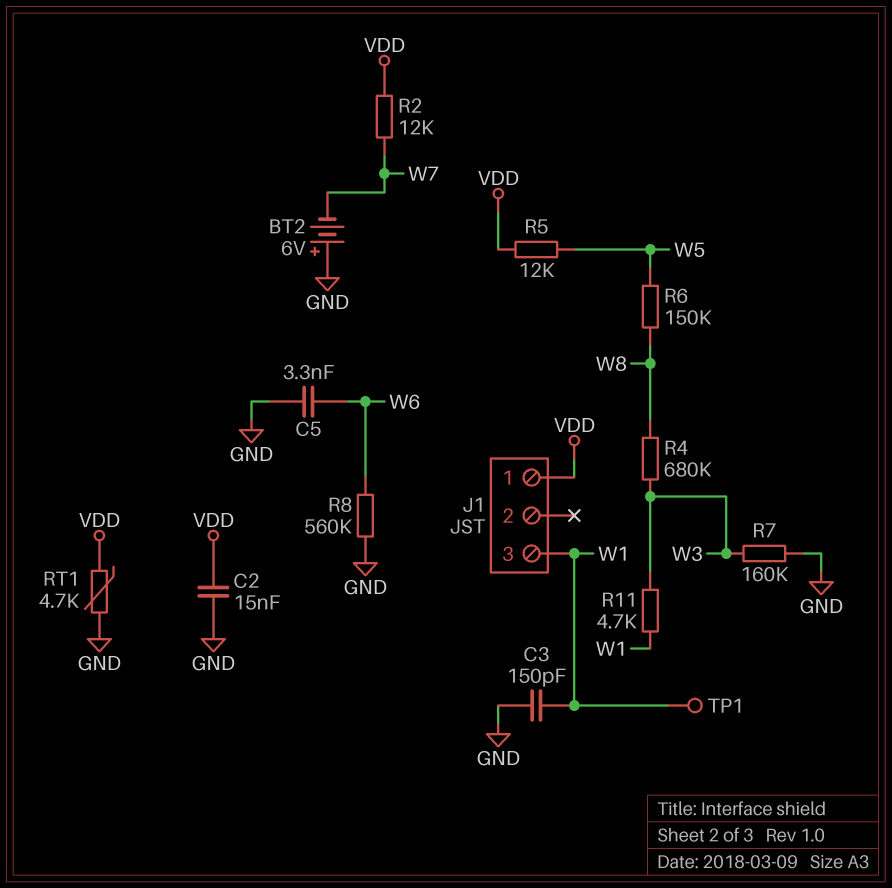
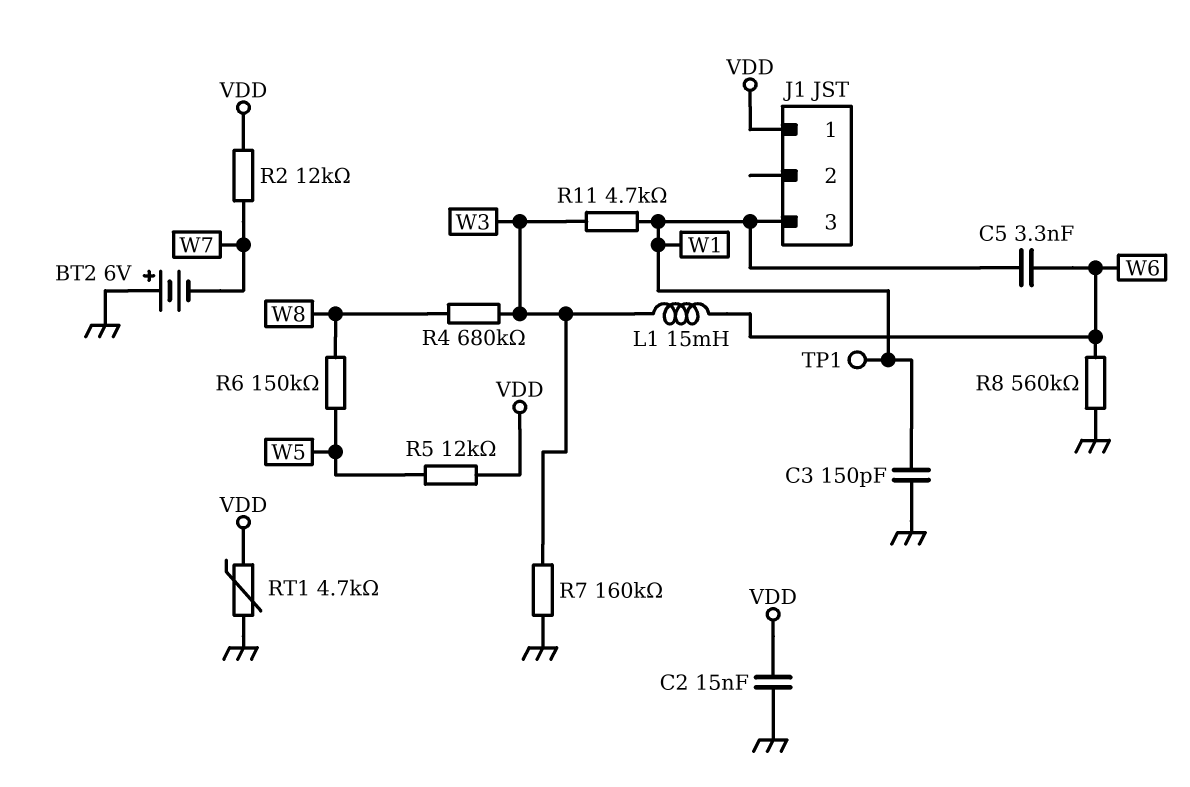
C5: 3.3nF (GND, W6) -> 3.3nF (W1, W6)
L1: none -> 15mH (W3, W6)

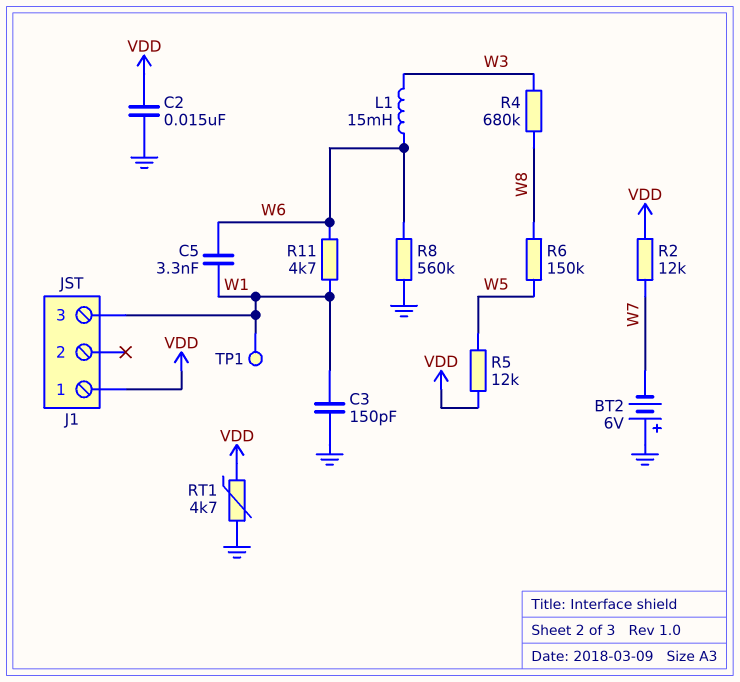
R7: 160k (GND, W3) -> none
R11: 4.7k (W1, W3) -> 4.7k (W1, W6)

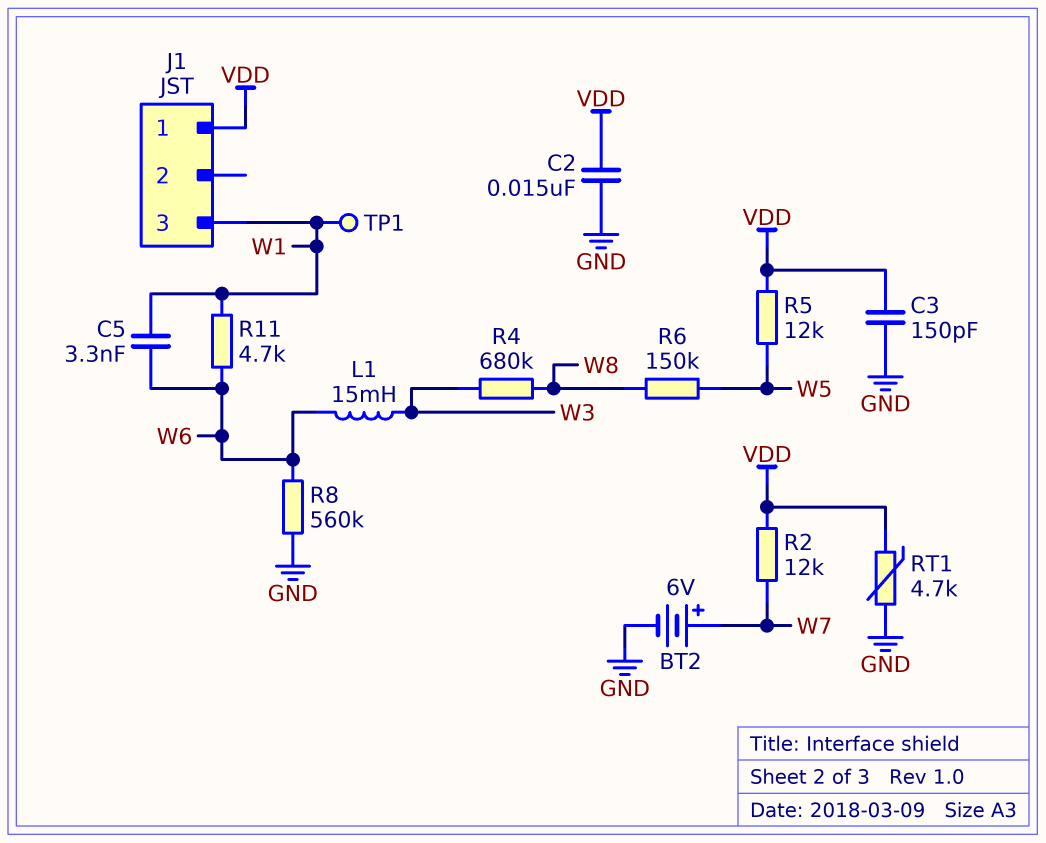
BT2: 6V (plus GND, minus W7) -> 6V (plus W7, minus GND)
C3: 150pF (GND, W1) -> 150pF (GND, VDD)

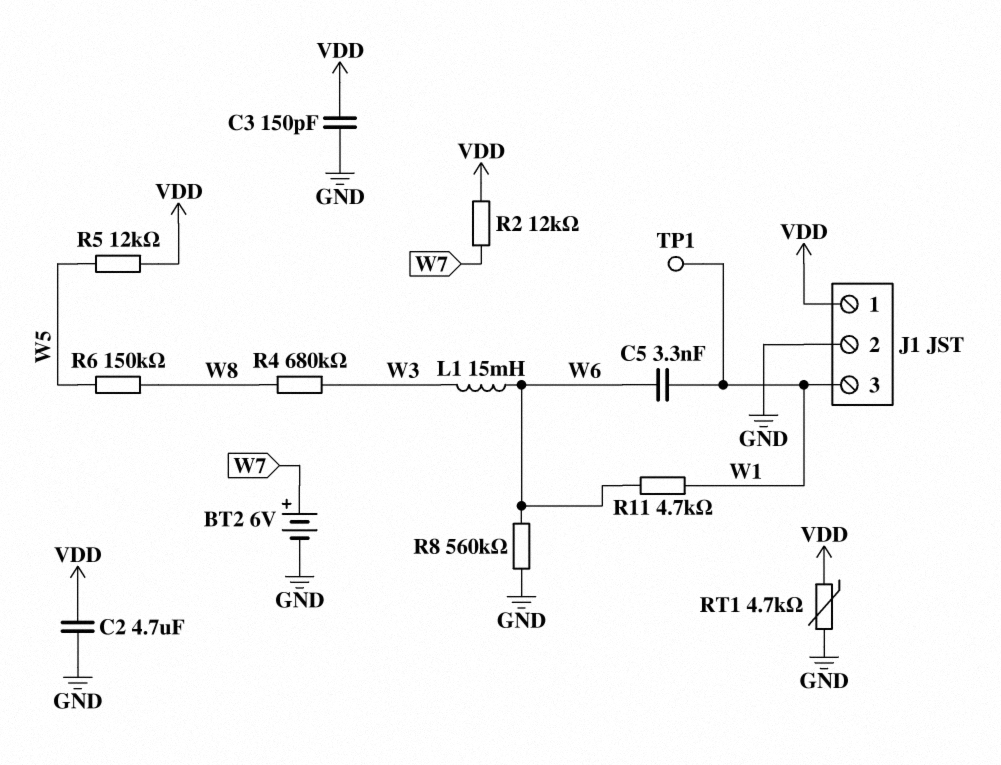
C2: 15nF (GND, VDD) -> 4.7uF (GND, VDD)
J1 pin 2: none -> GND

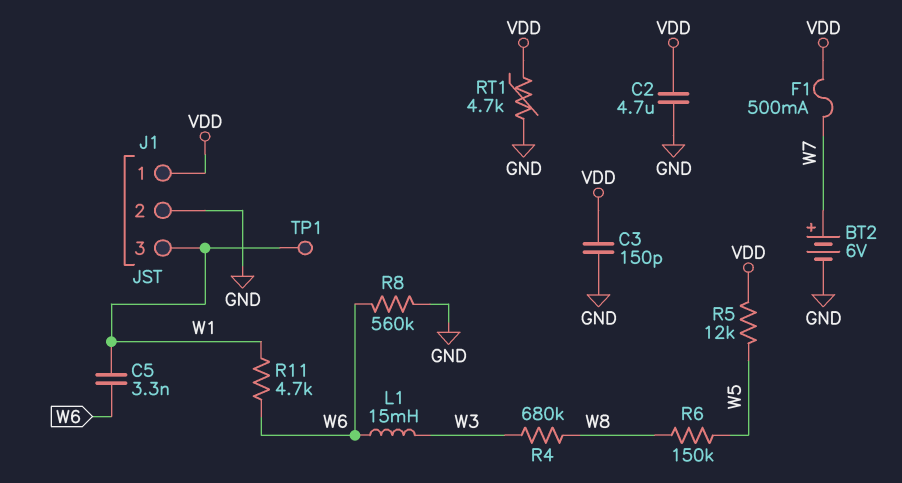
F1: none -> 500mA (VDD, W7)
R2: 12k (VDD, W7) -> none

